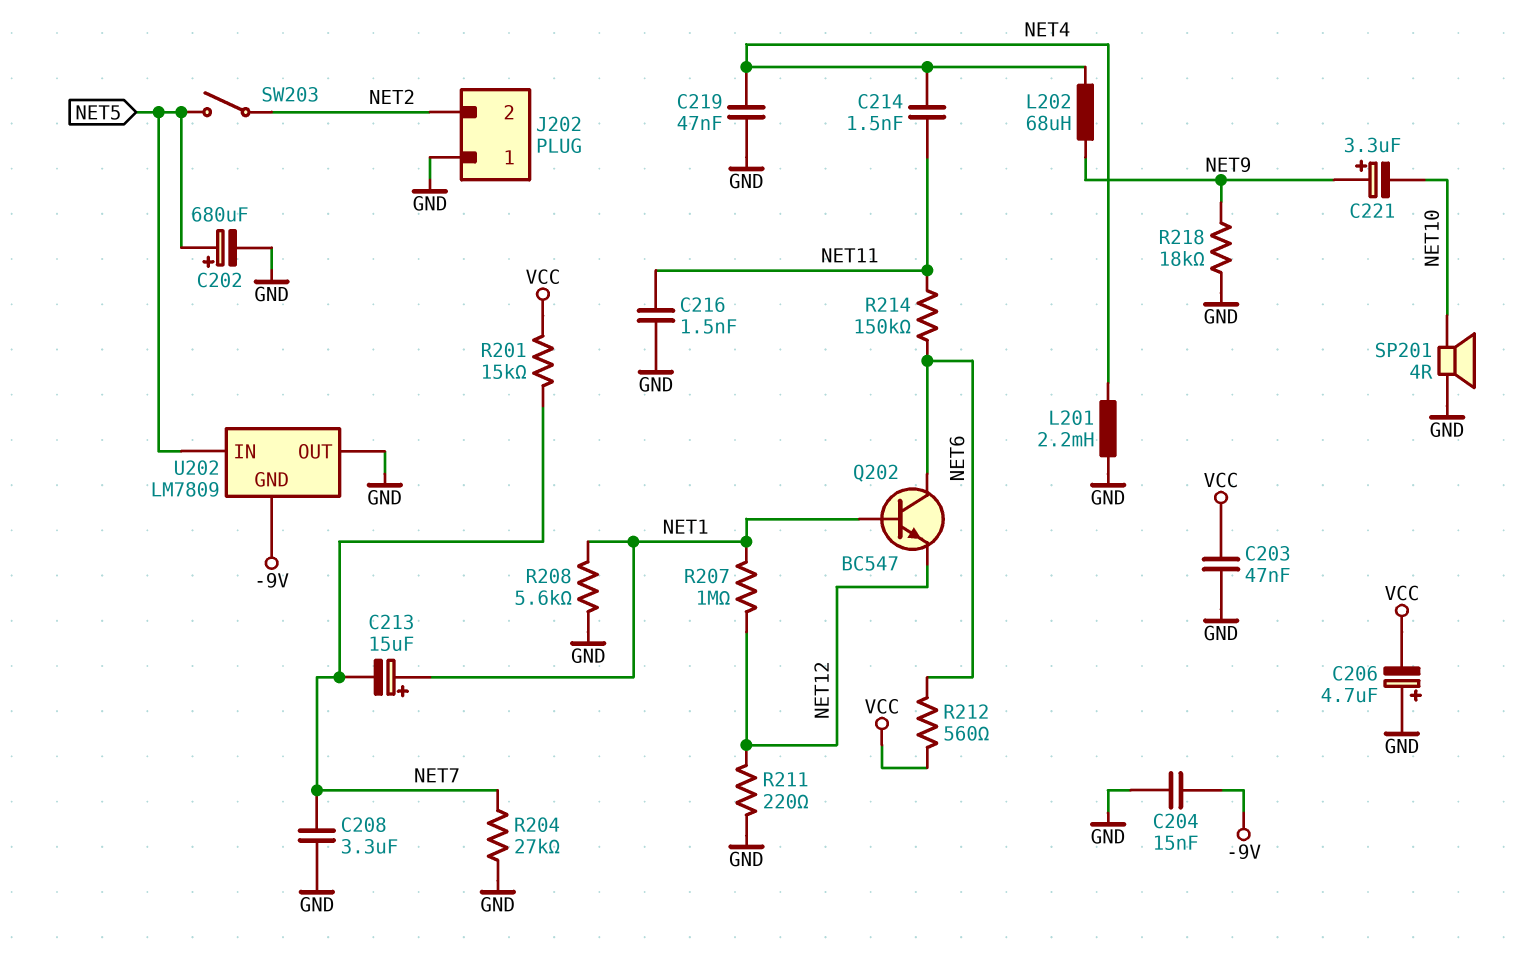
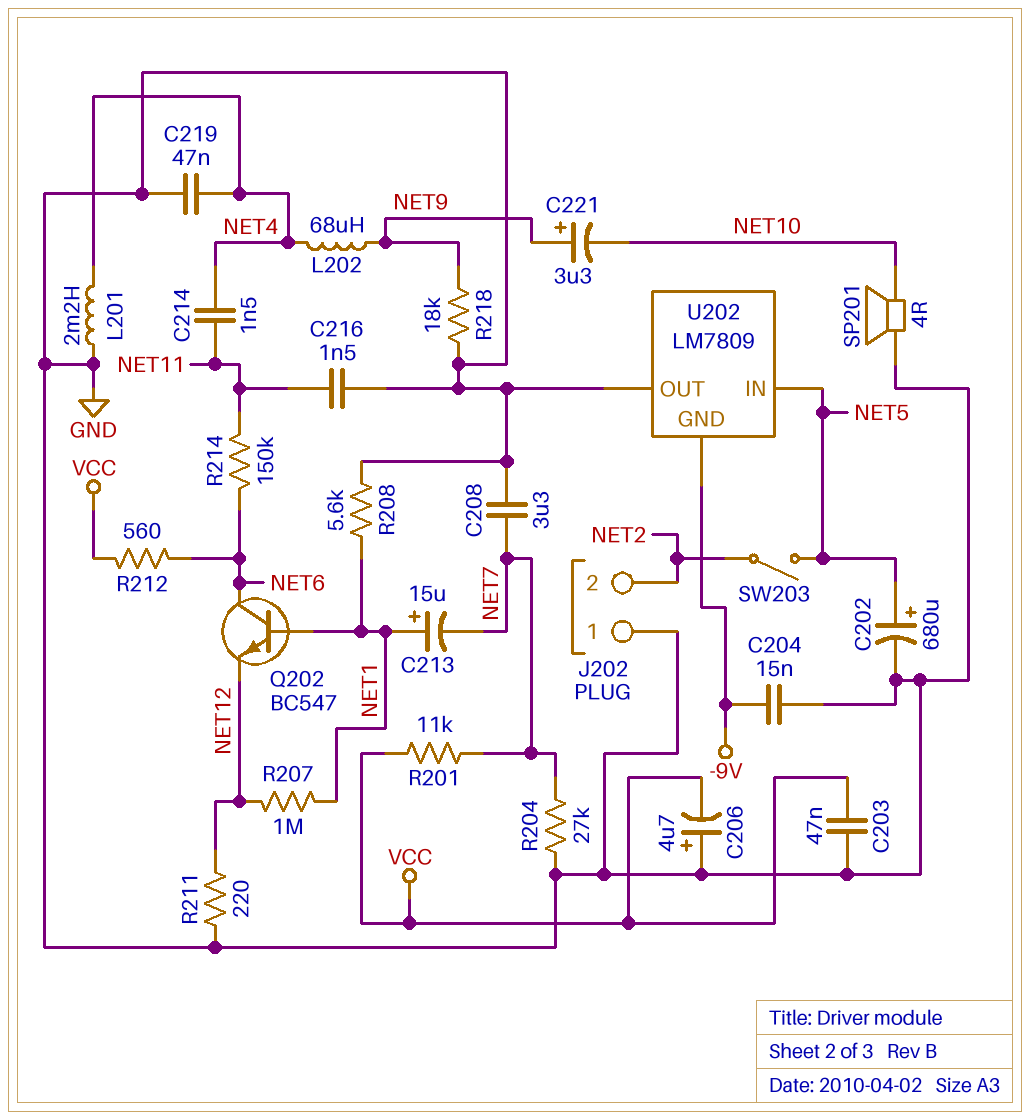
R201: 15k (NET7, VCC) -> 11k (NET7, VCC)

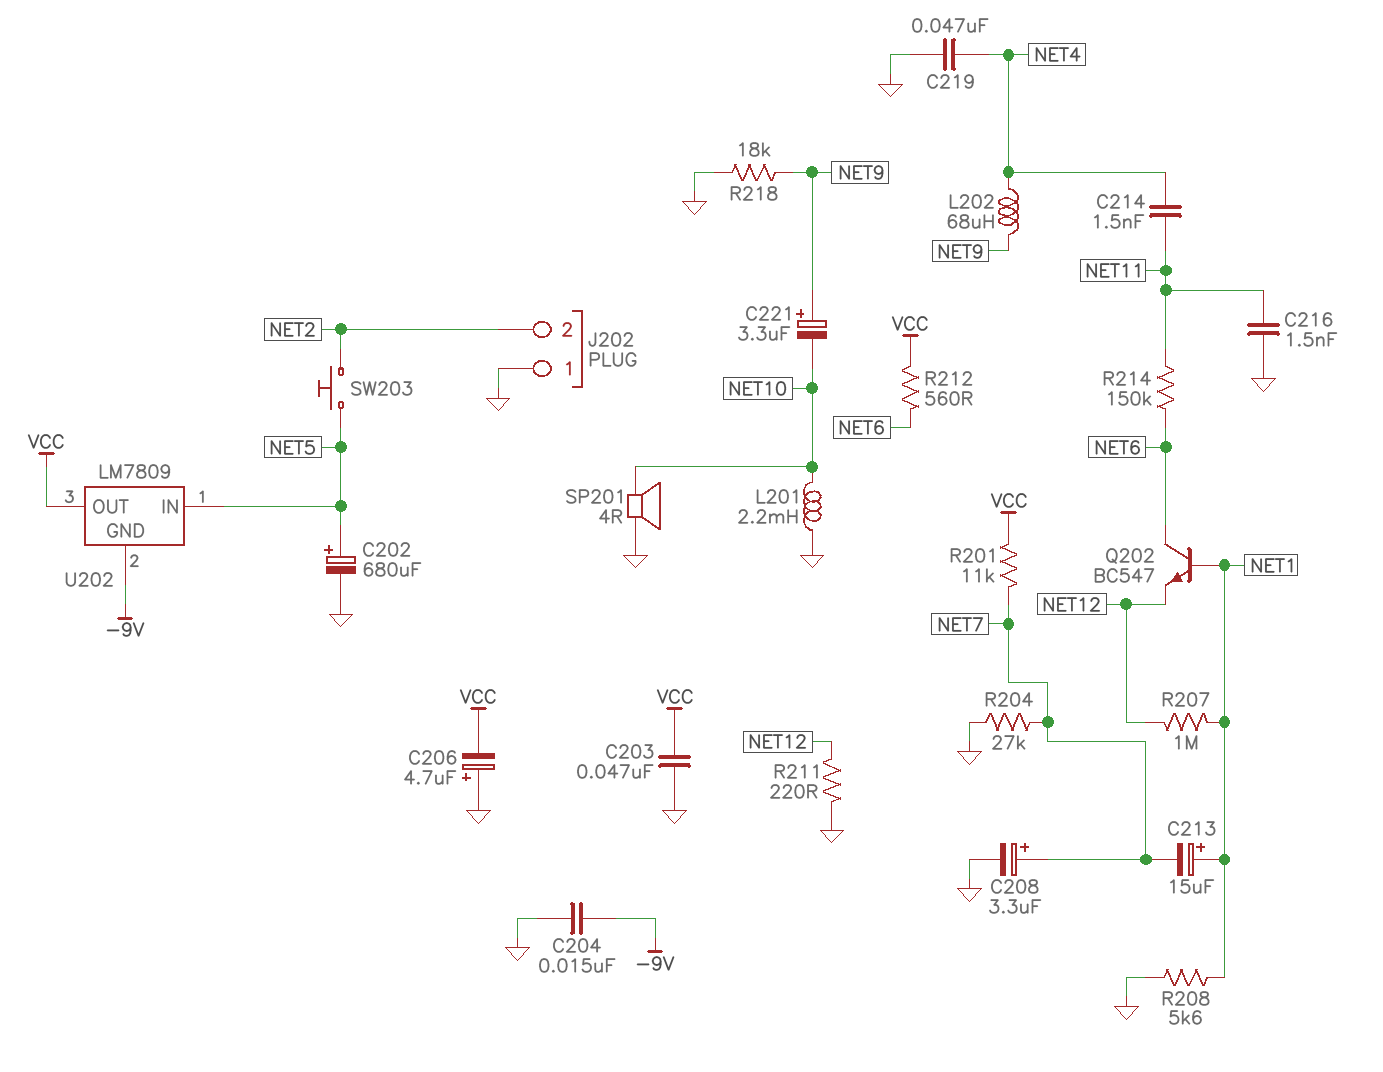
C208: 3.3uF (GND, NET7) -> 3.3uF (plus NET7, minus GND)
L201: 2.2mH (GND, NET4) -> 2.2mH (GND, NET10)
SW203: switch (NET2, NET5) -> button (NET2, NET5)
U202 pin OUT: GND -> VCC

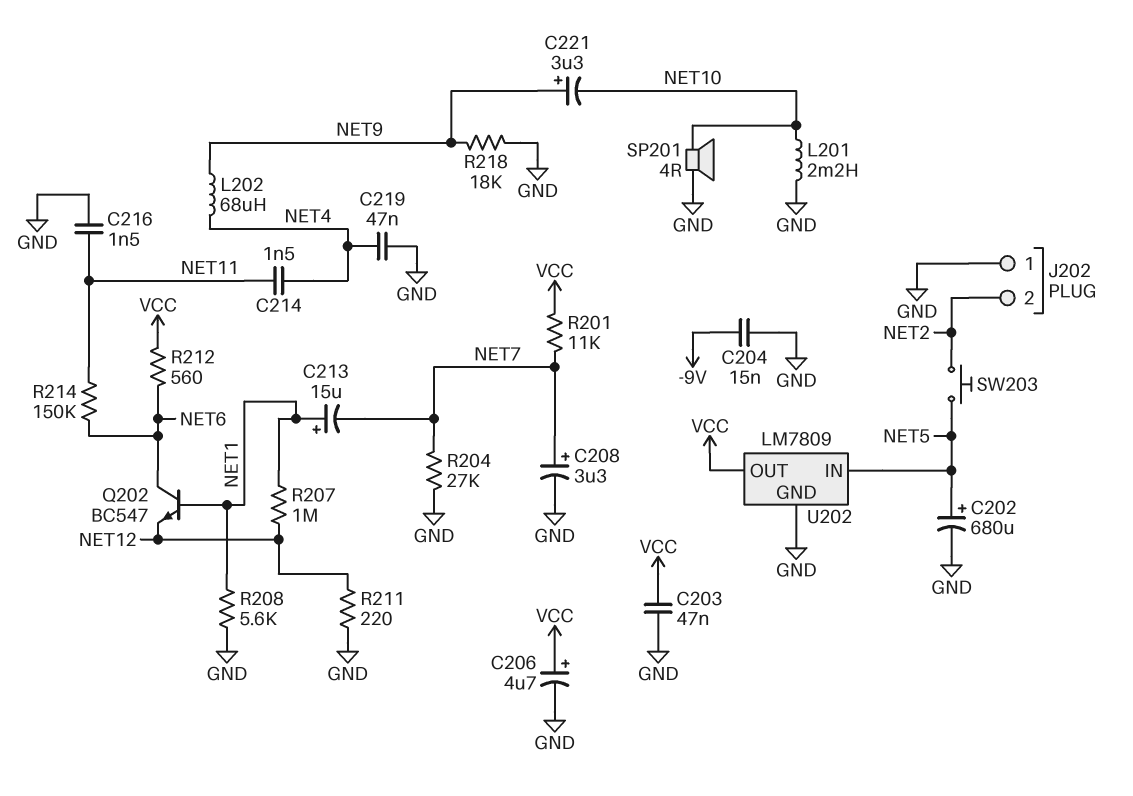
C206: 4.7uF (plus GND, minus VCC) -> 4.7uF (plus VCC, minus GND)
U202 pin GND: -9V -> GND

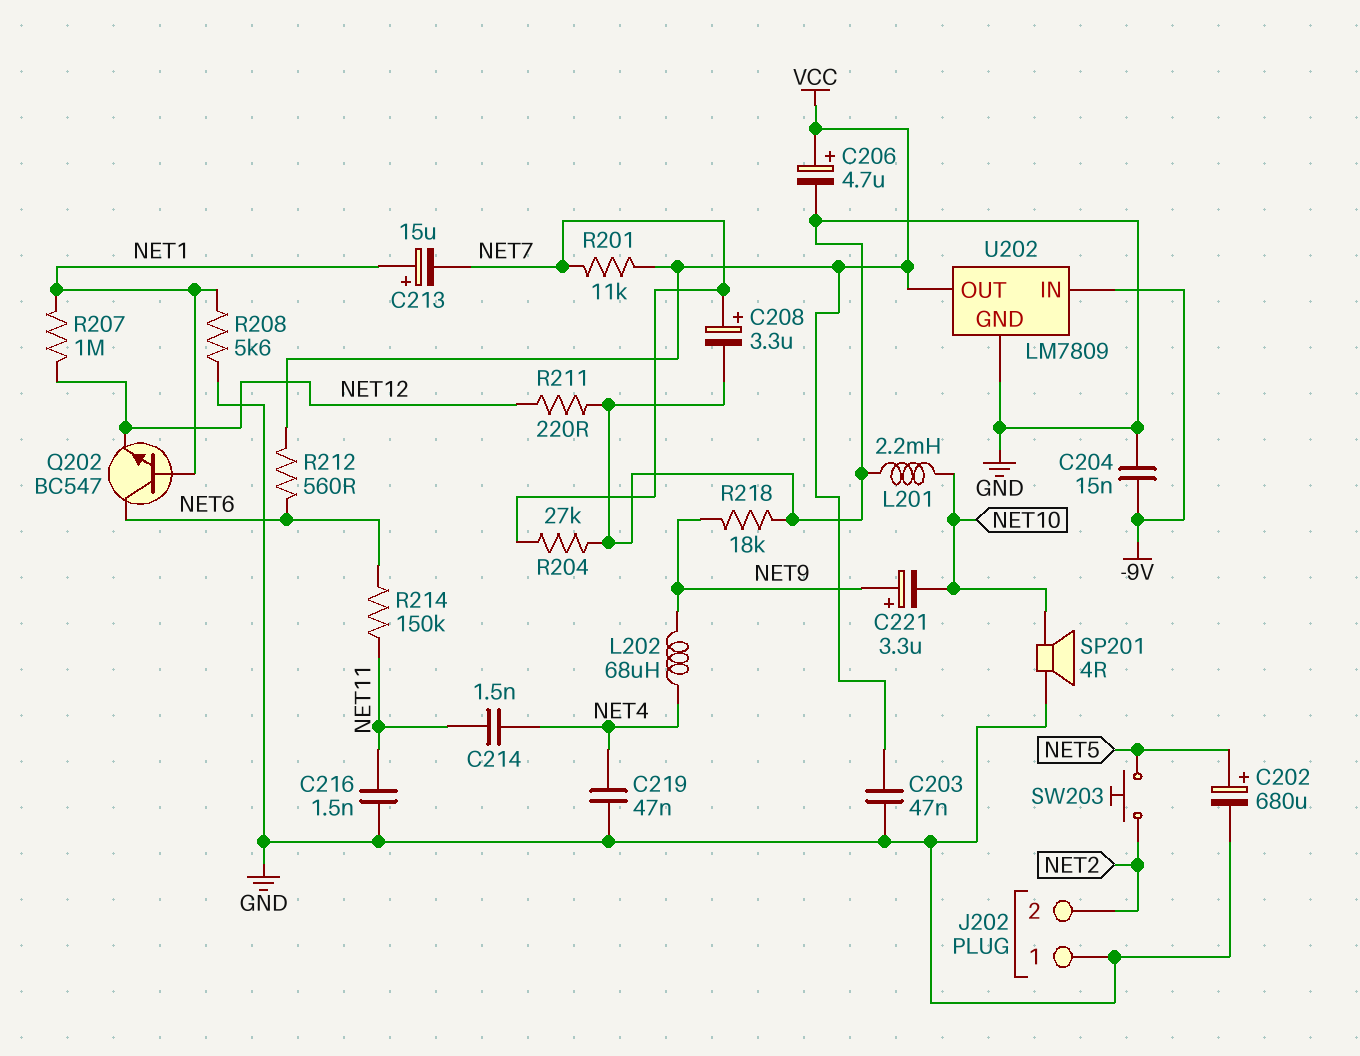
U202 pin IN: NET5 -> -9V

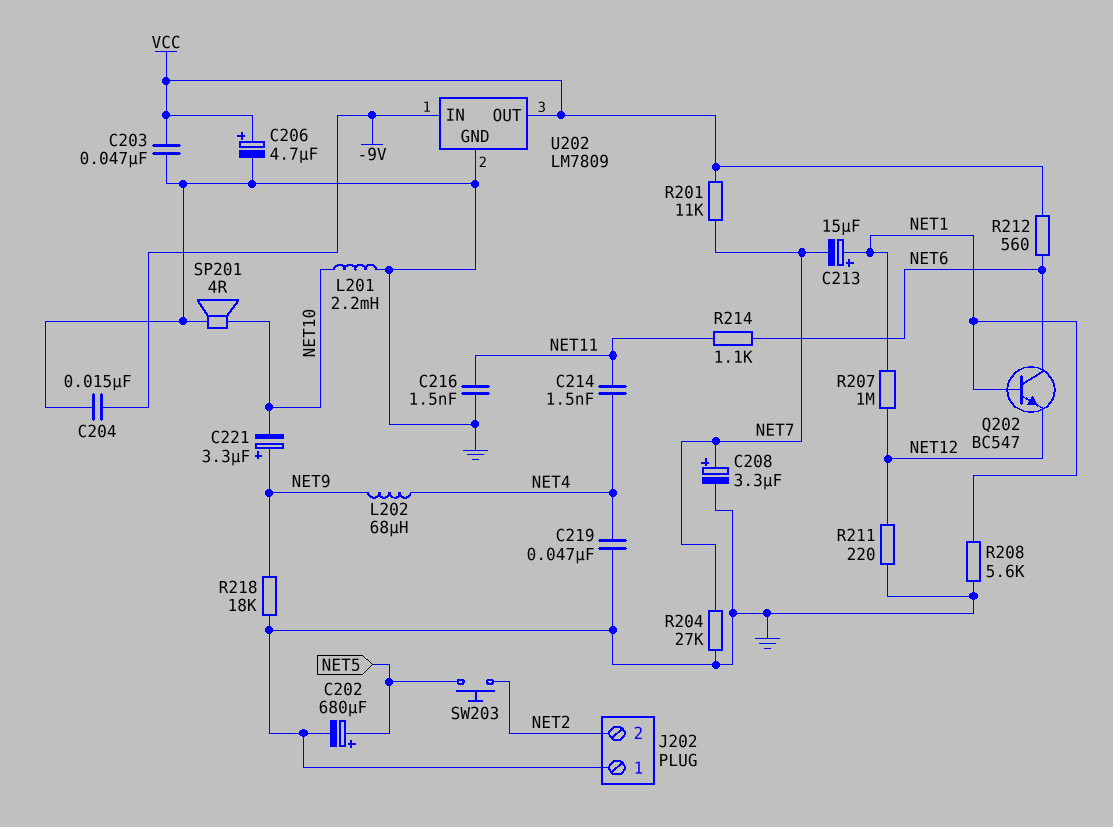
R214: 150k (NET6, NET11) -> 1.1k (NET6, NET11)

